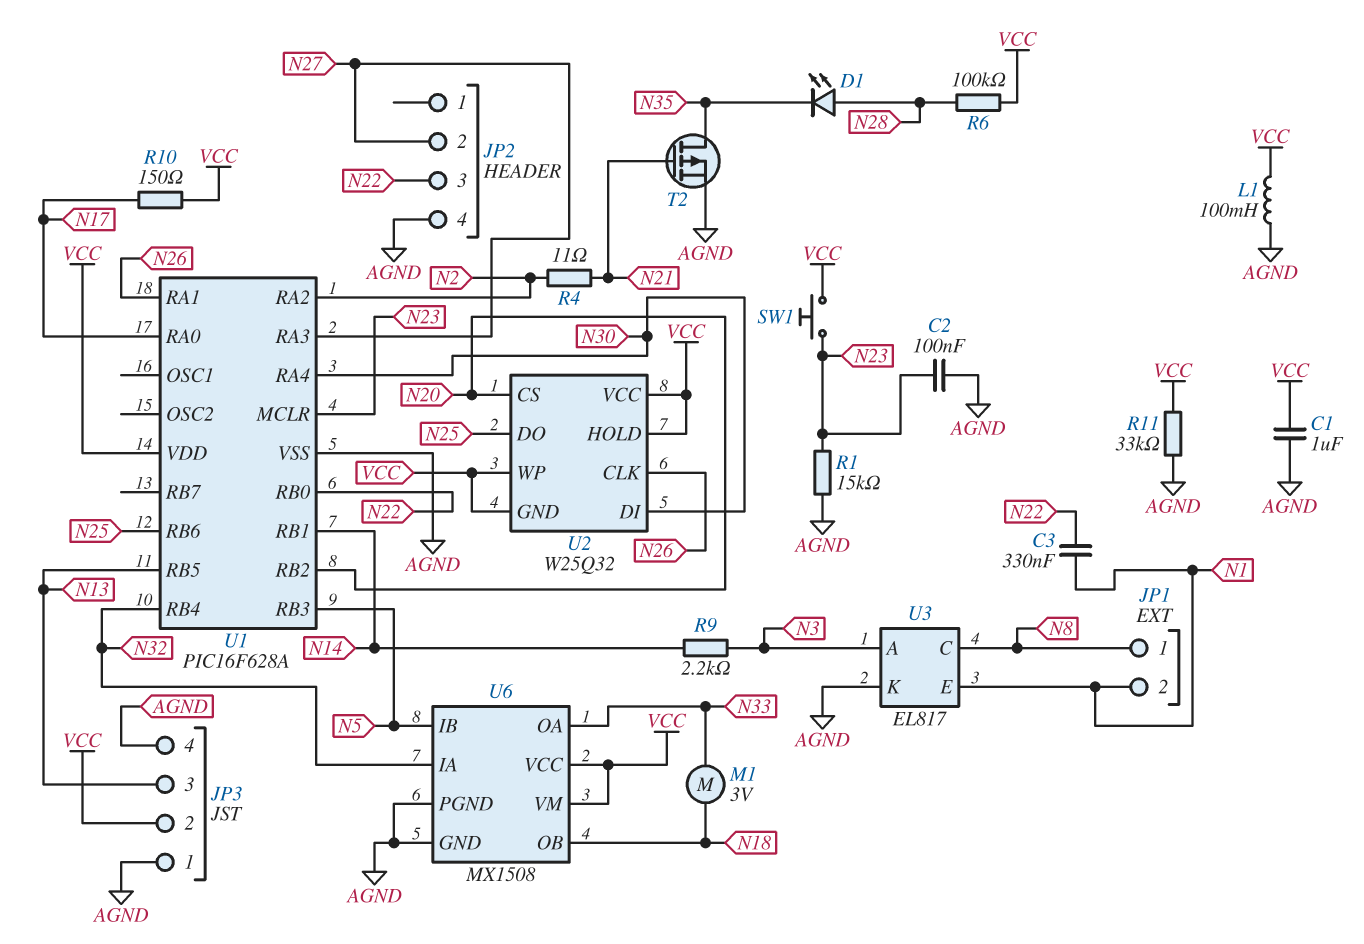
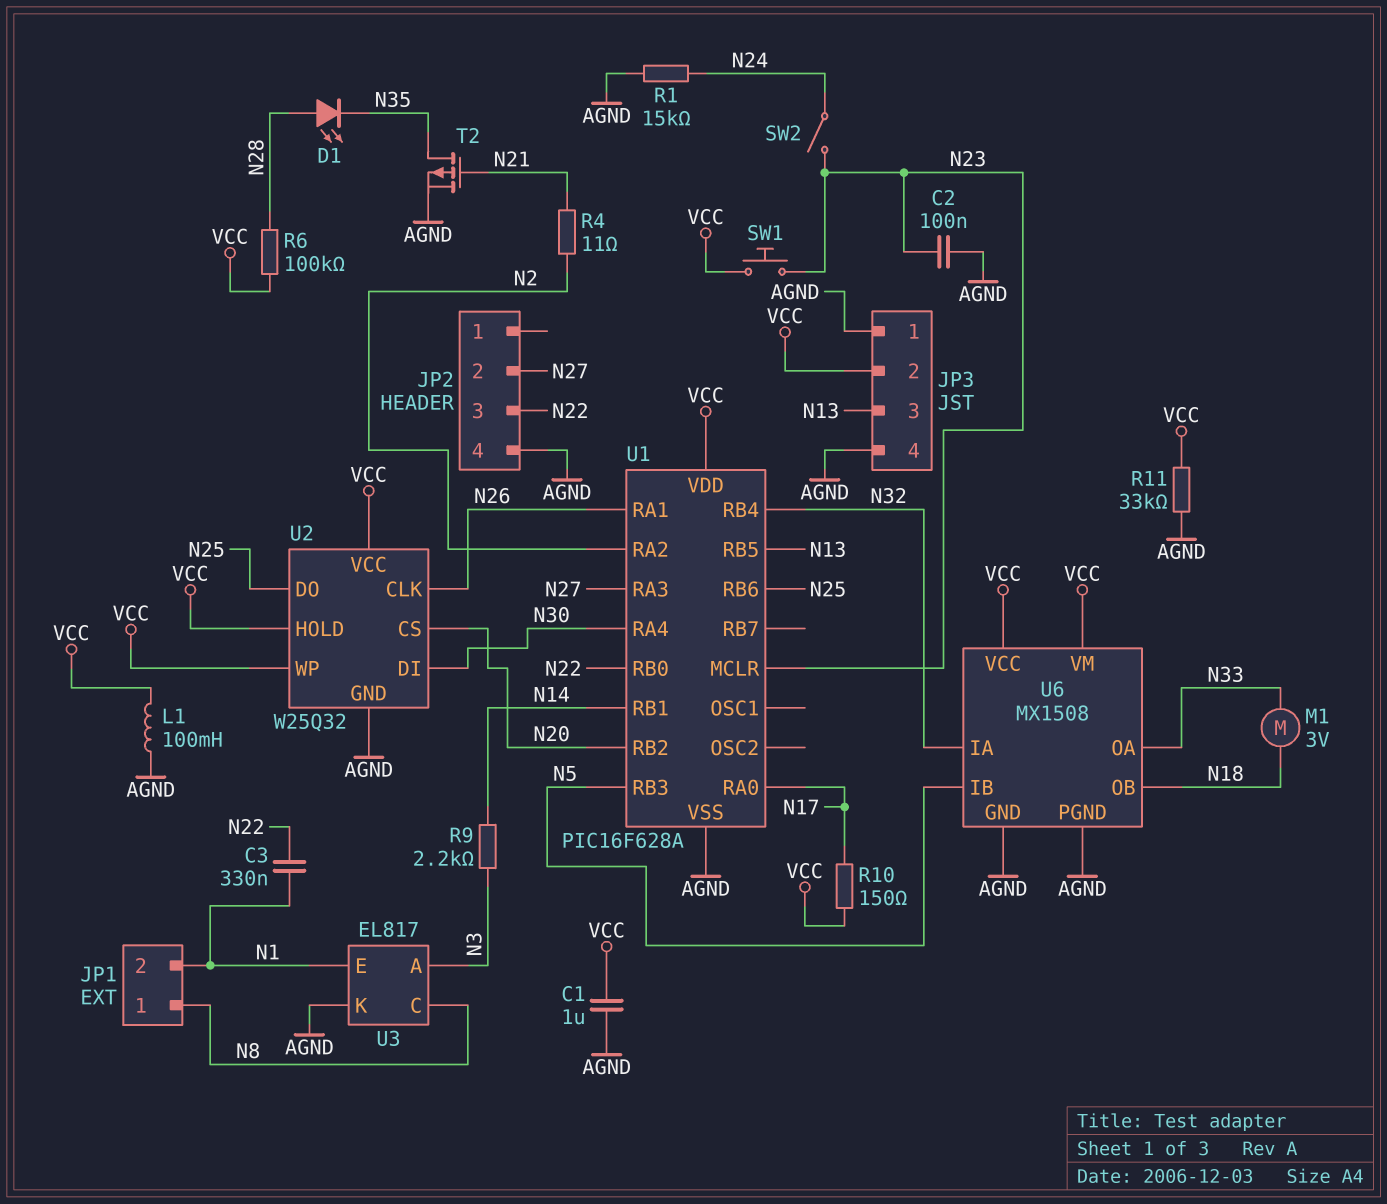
R1: 15k (AGND, N23) -> 15k (AGND, N24)
SW2: none -> switch (N23, N24)
U2 pin GND: VCC -> AGND

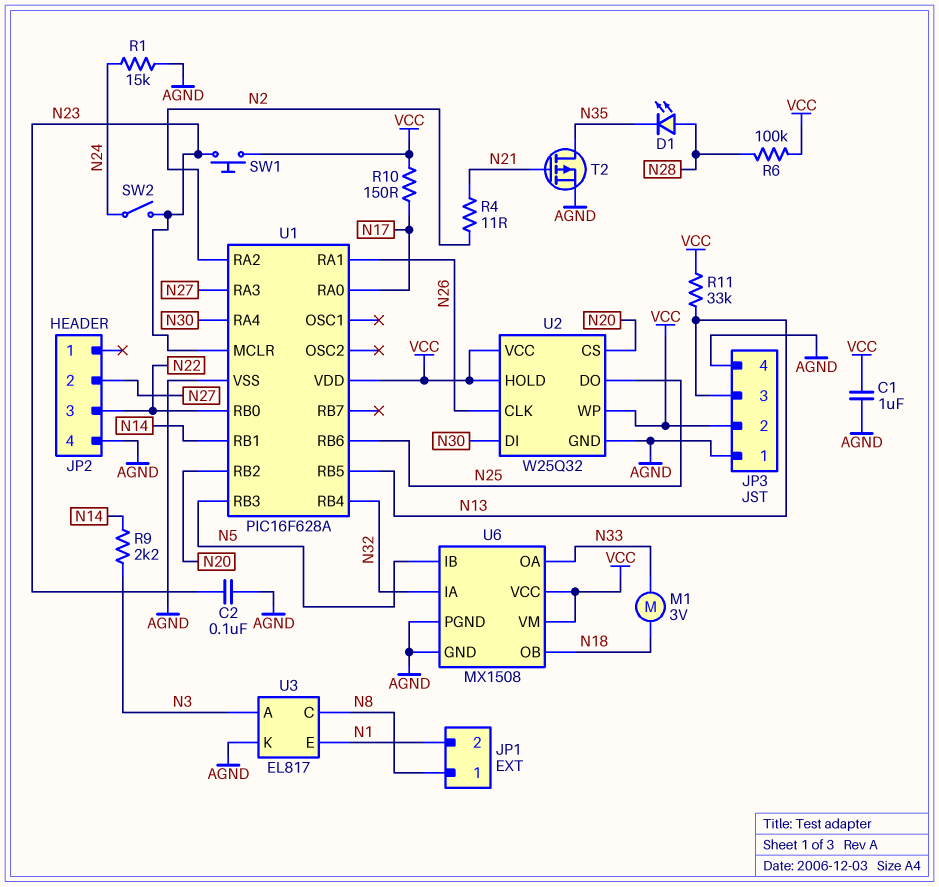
C3: 330nF (N1, N22) -> none
L1: 100mH (AGND, VCC) -> none
R11: 33k (AGND, VCC) -> 33k (N13, VCC)

